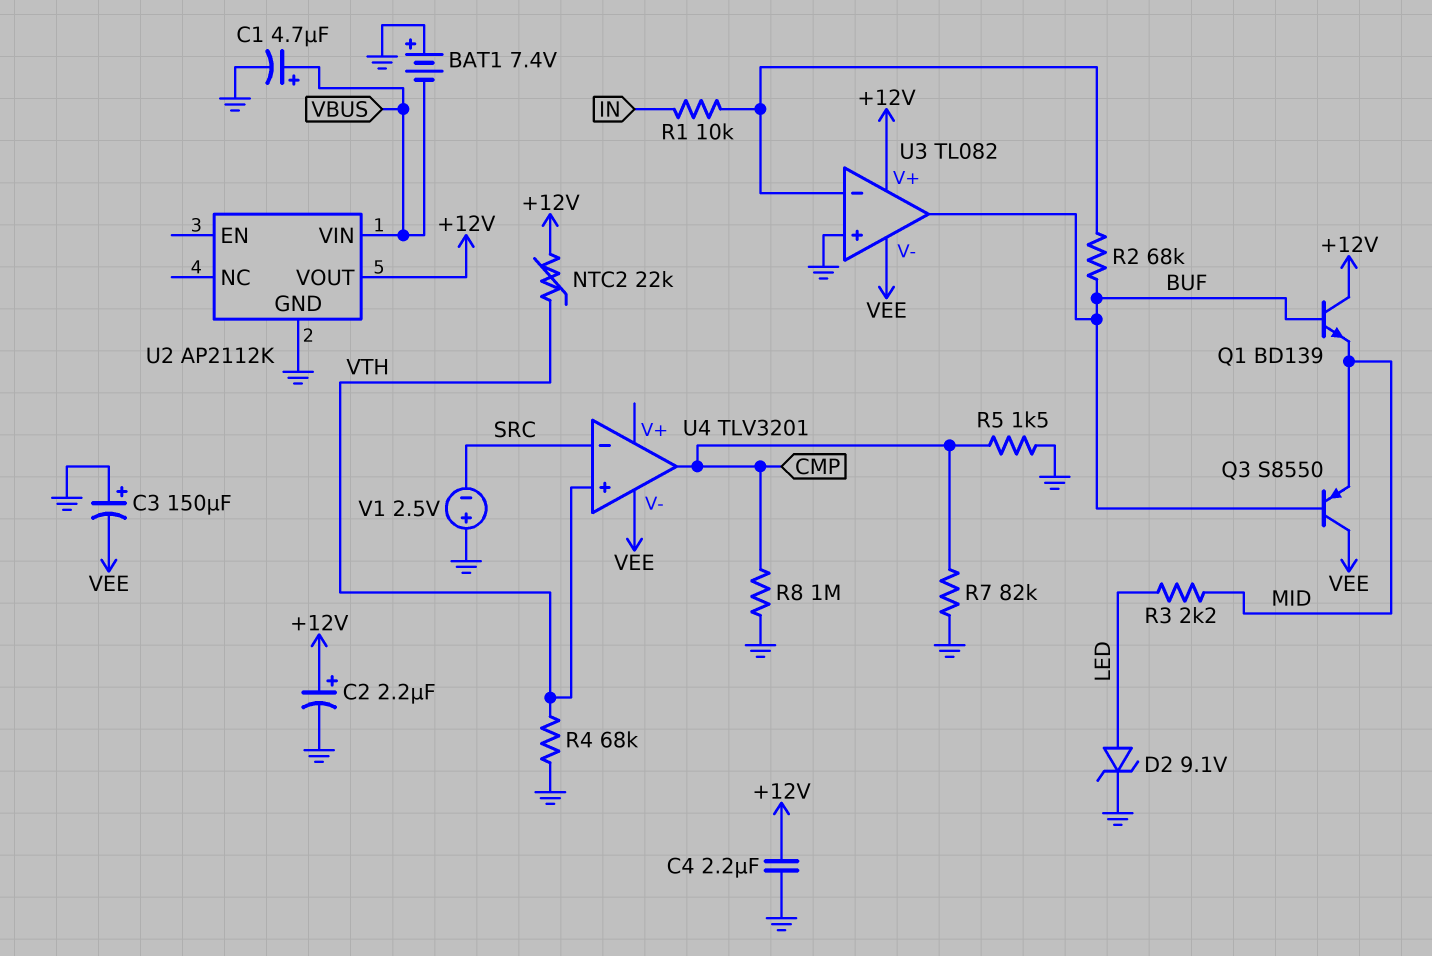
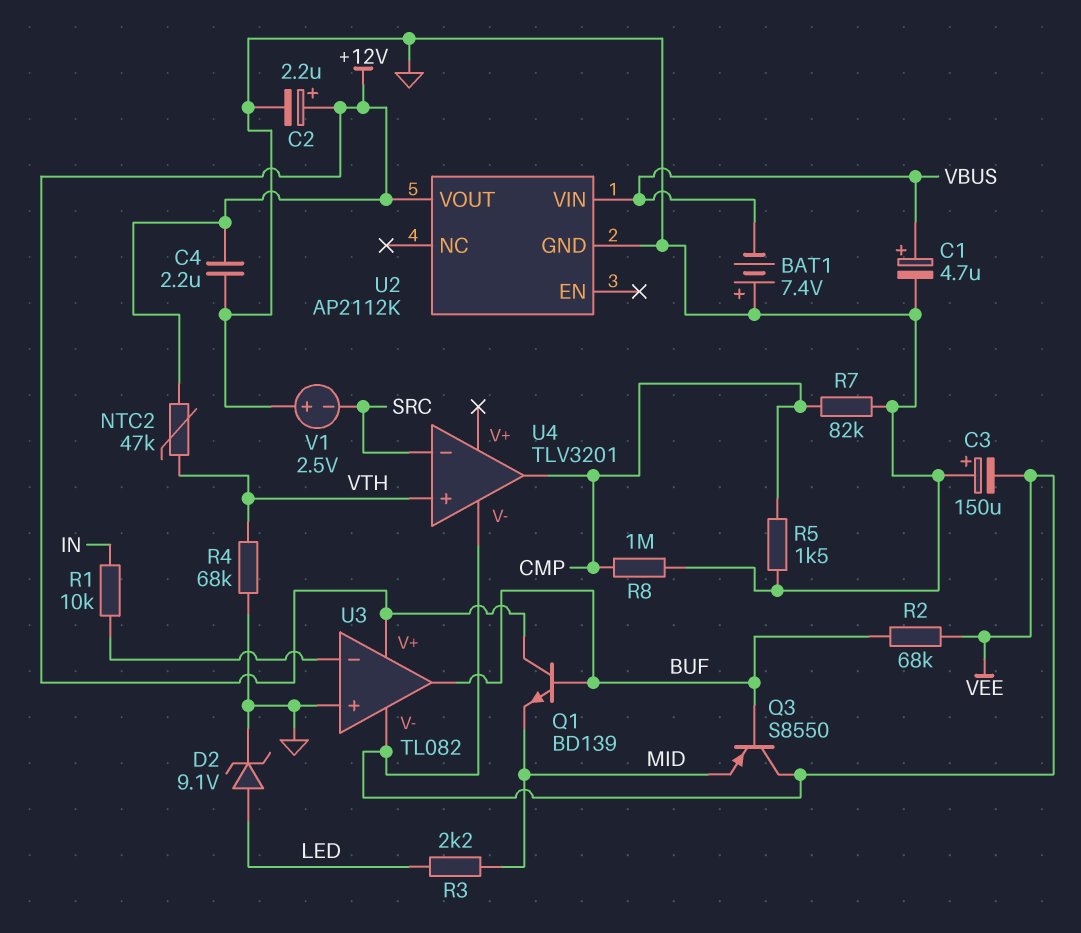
NTC2: 22k (+12V, VTH) -> 47k (+12V, VTH)
R2: 68k (BUF, U3/in-) -> 68k (BUF, VEE)

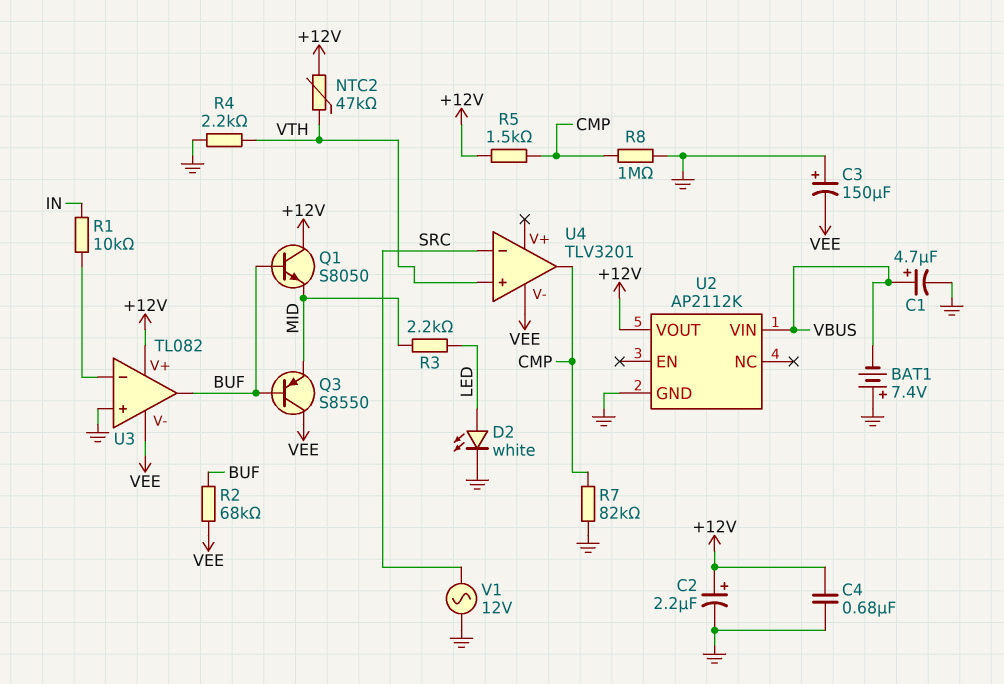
C4: 2.2uF (+12V, GND) -> 680nF (+12V, GND)
D2: zener 9.1V (A LED, K GND) -> LED white (A LED, K GND)
Q1: NPN BD139 (B BUF, C +12V, E MID) -> NPN S8050 (B BUF, C +12V, E MID)
R4: 68k (GND, VTH) -> 2.2k (GND, VTH)
R5: 1.5k (CMP, GND) -> 1.5k (+12V, CMP)
V1: 2.5V (plus GND, minus SRC) -> AC 12V (GND, SRC)

